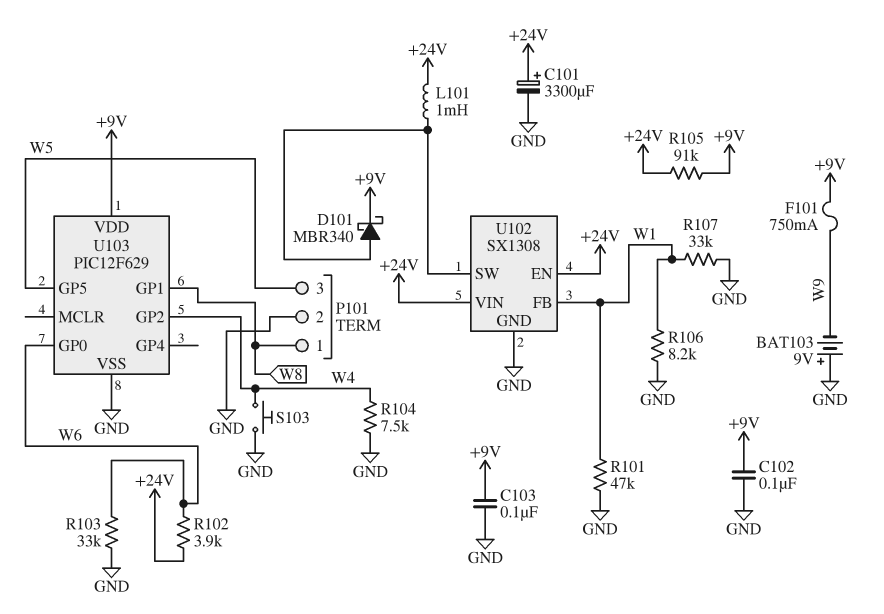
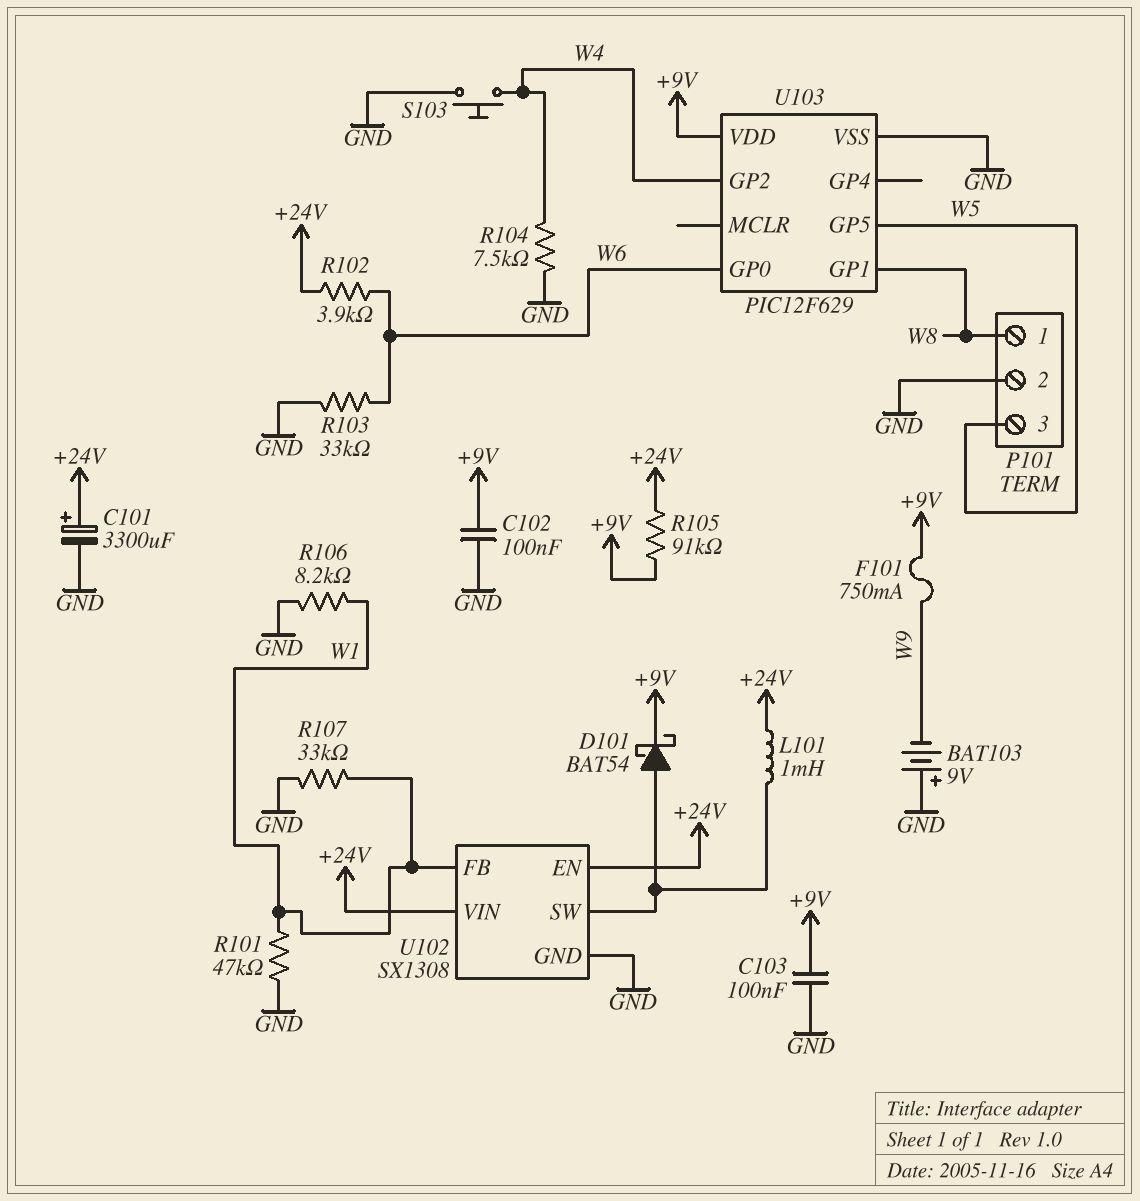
D101: schottky MBR340 (A U102/SW, K +9V) -> schottky BAT54 (A U102/SW, K +9V)

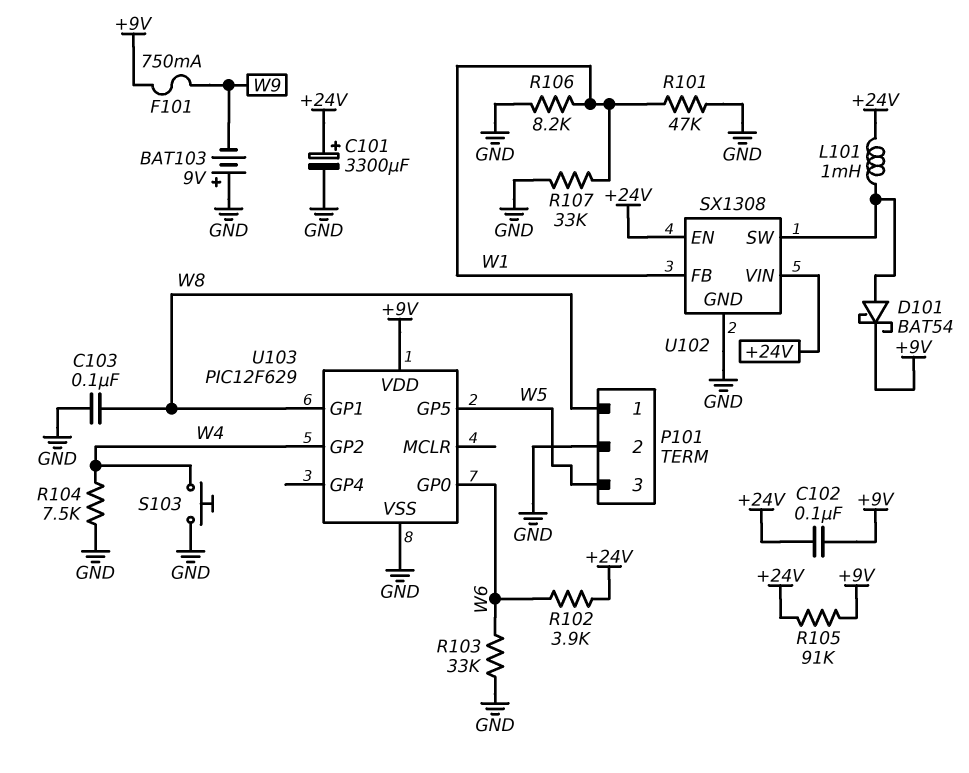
C102: 100nF (+9V, GND) -> 100nF (+9V, +24V)
C103: 100nF (+9V, GND) -> 100nF (GND, W8)

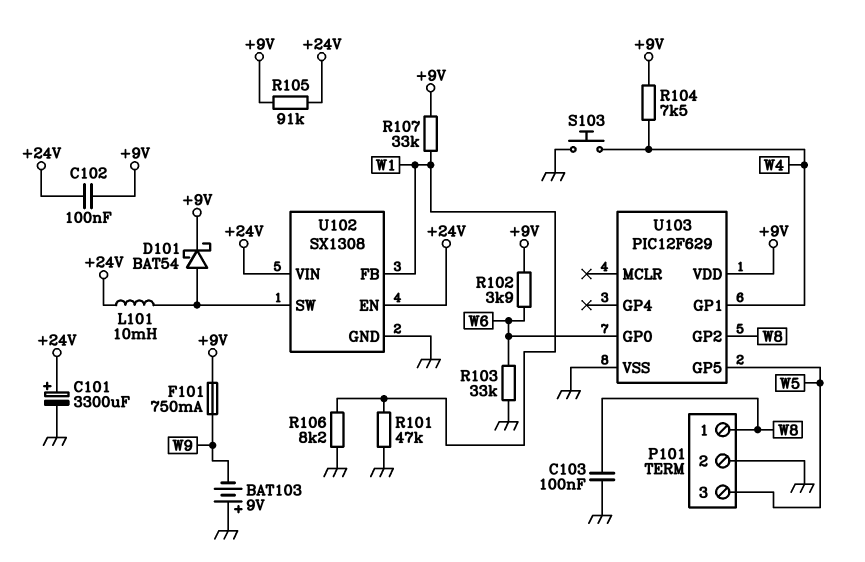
L101: 1mH (+24V, U102/SW) -> 10mH (+24V, U102/SW)
R102: 3.9k (+24V, W6) -> 3.9k (+9V, W6)
R104: 7.5k (GND, W4) -> 7.5k (+9V, W4)
R107: 33k (GND, W1) -> 33k (+9V, W1)
U103 pin GP1: W8 -> W4
U103 pin GP2: W4 -> W8

